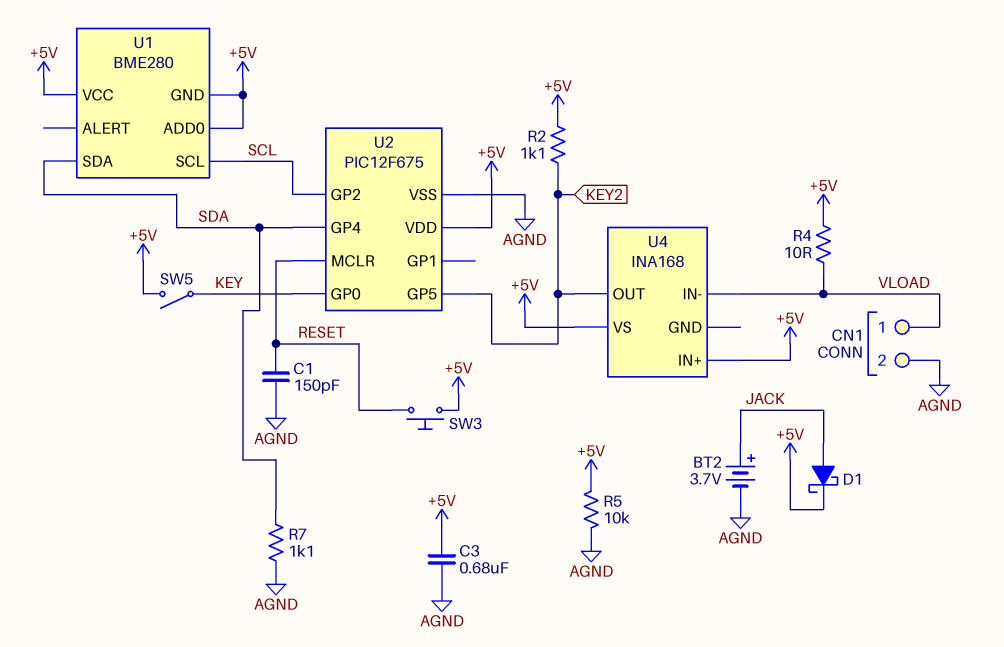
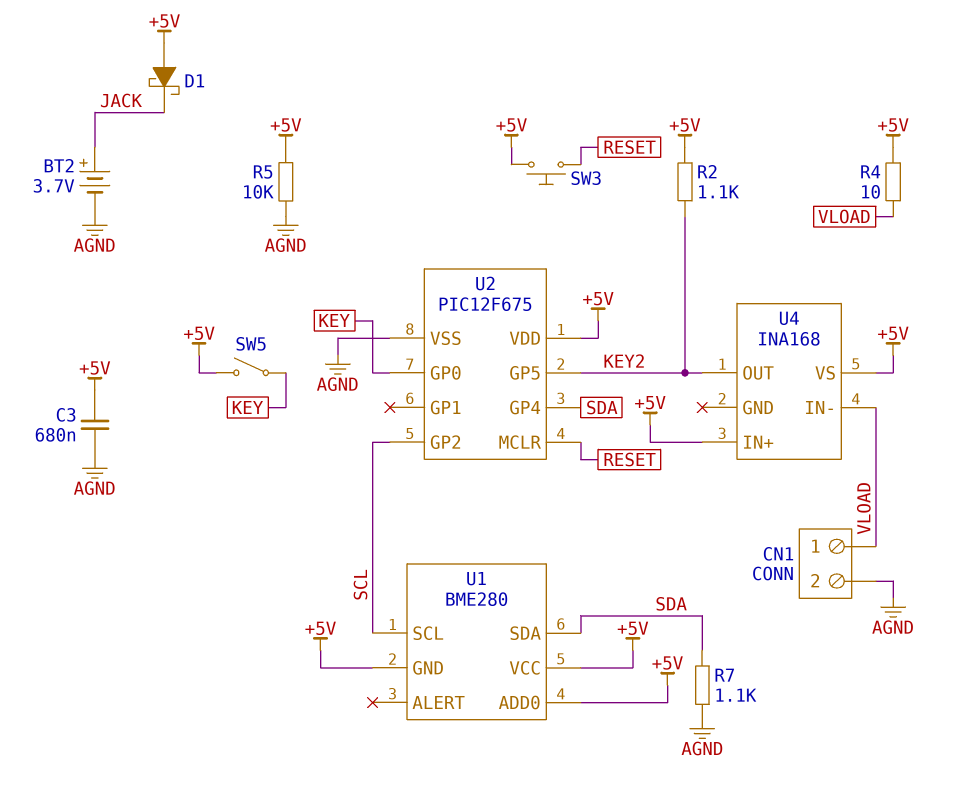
C1: 150pF (AGND, RESET) -> none
D1: schottky (A JACK, K +5V) -> schottky (A +5V, K JACK)

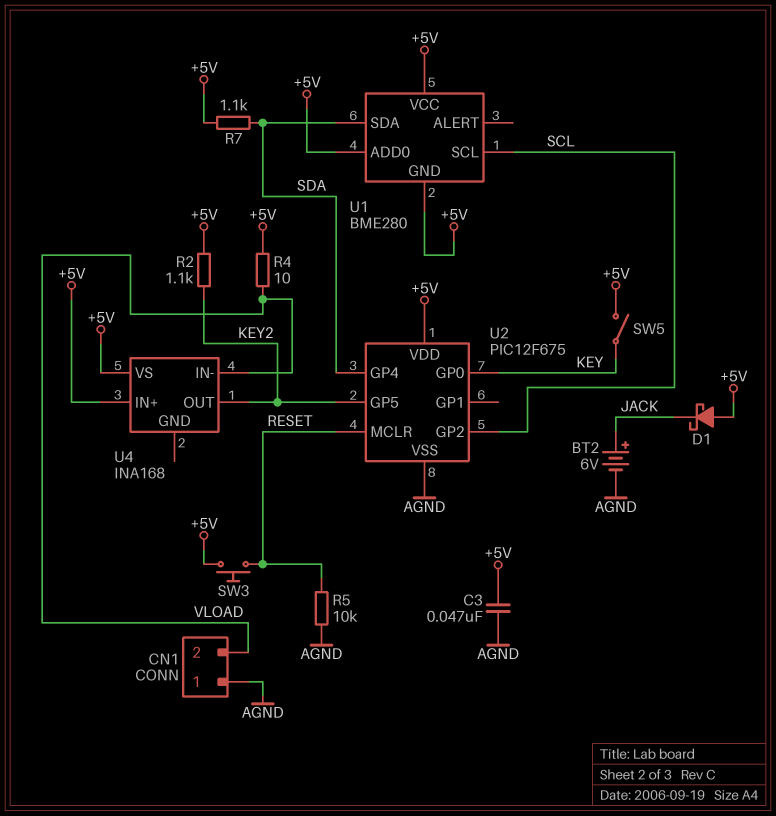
BT2: 3.7V (plus JACK, minus AGND) -> 6V (plus JACK, minus AGND)
C3: 680nF (+5V, AGND) -> 47nF (+5V, AGND)
CN1 pin 1: VLOAD -> AGND
CN1 pin 2: AGND -> VLOAD
R5: 10k (+5V, AGND) -> 10k (AGND, RESET)
R7: 1.1k (AGND, SDA) -> 1.1k (+5V, SDA)

